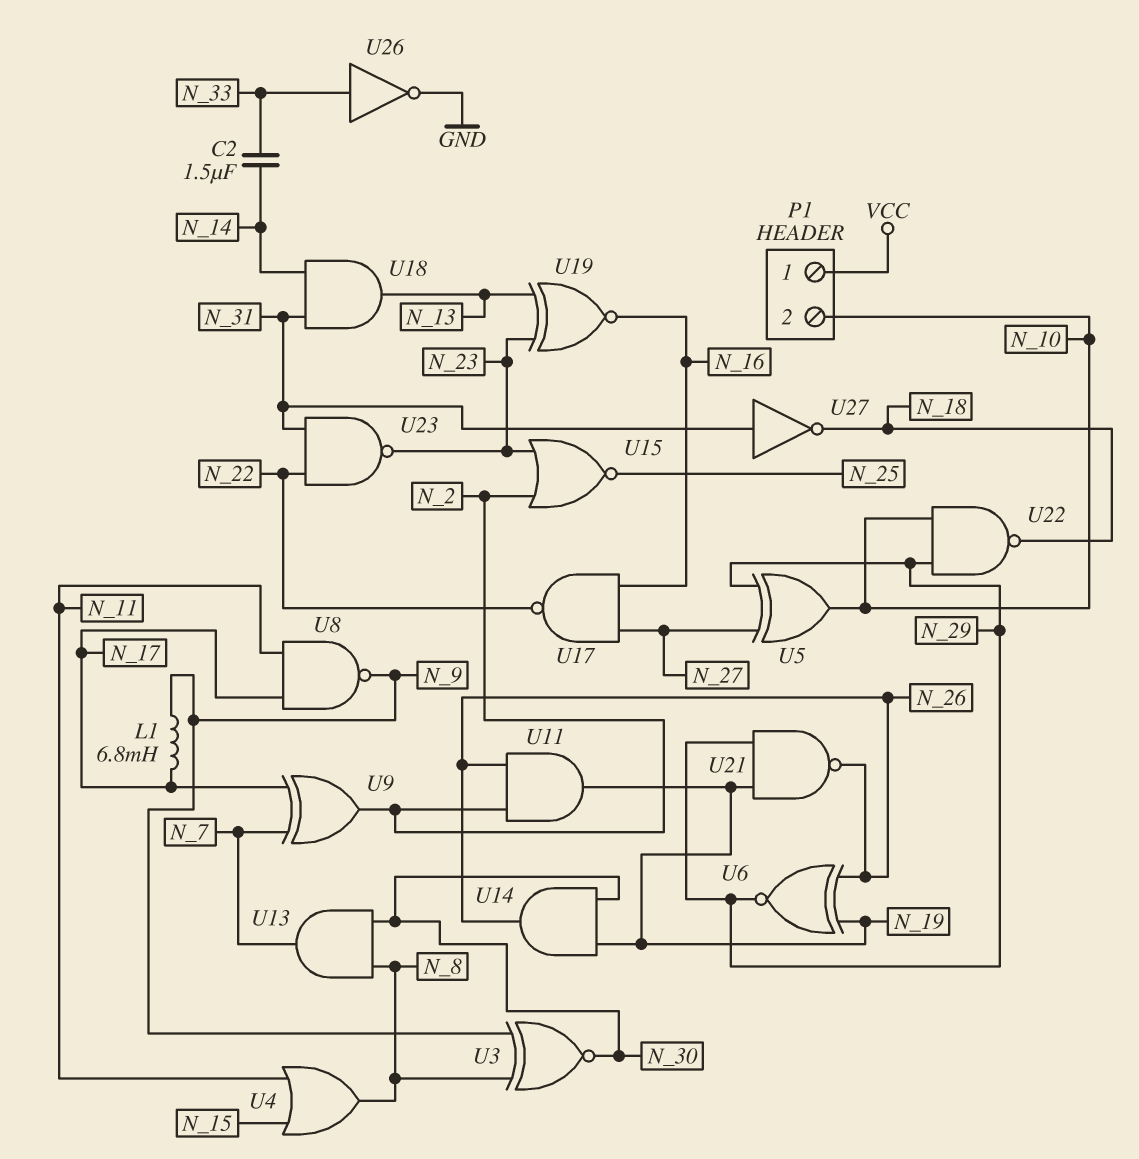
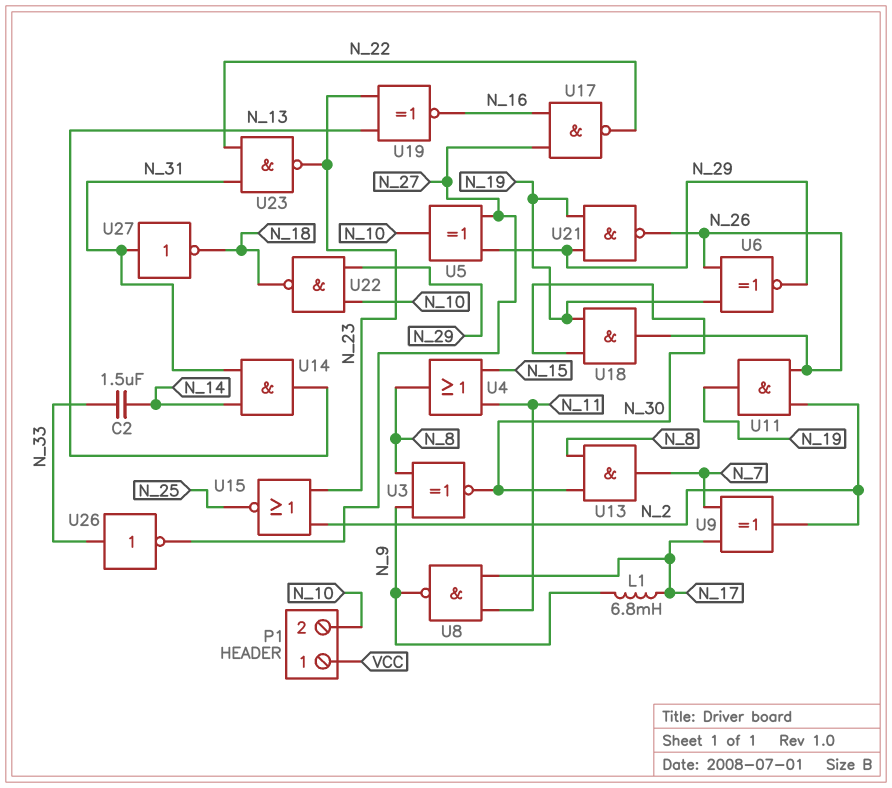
U14: AND (in N_19, in N_30, out N_26) -> AND (in N_14, in N_31, out N_13)
U18: AND (in N_14, in N_31, out N_13) -> AND (in N_19, in N_30, out N_26)
U26: NOT (in N_33, out GND) -> NOT (in N_33, out N_27)

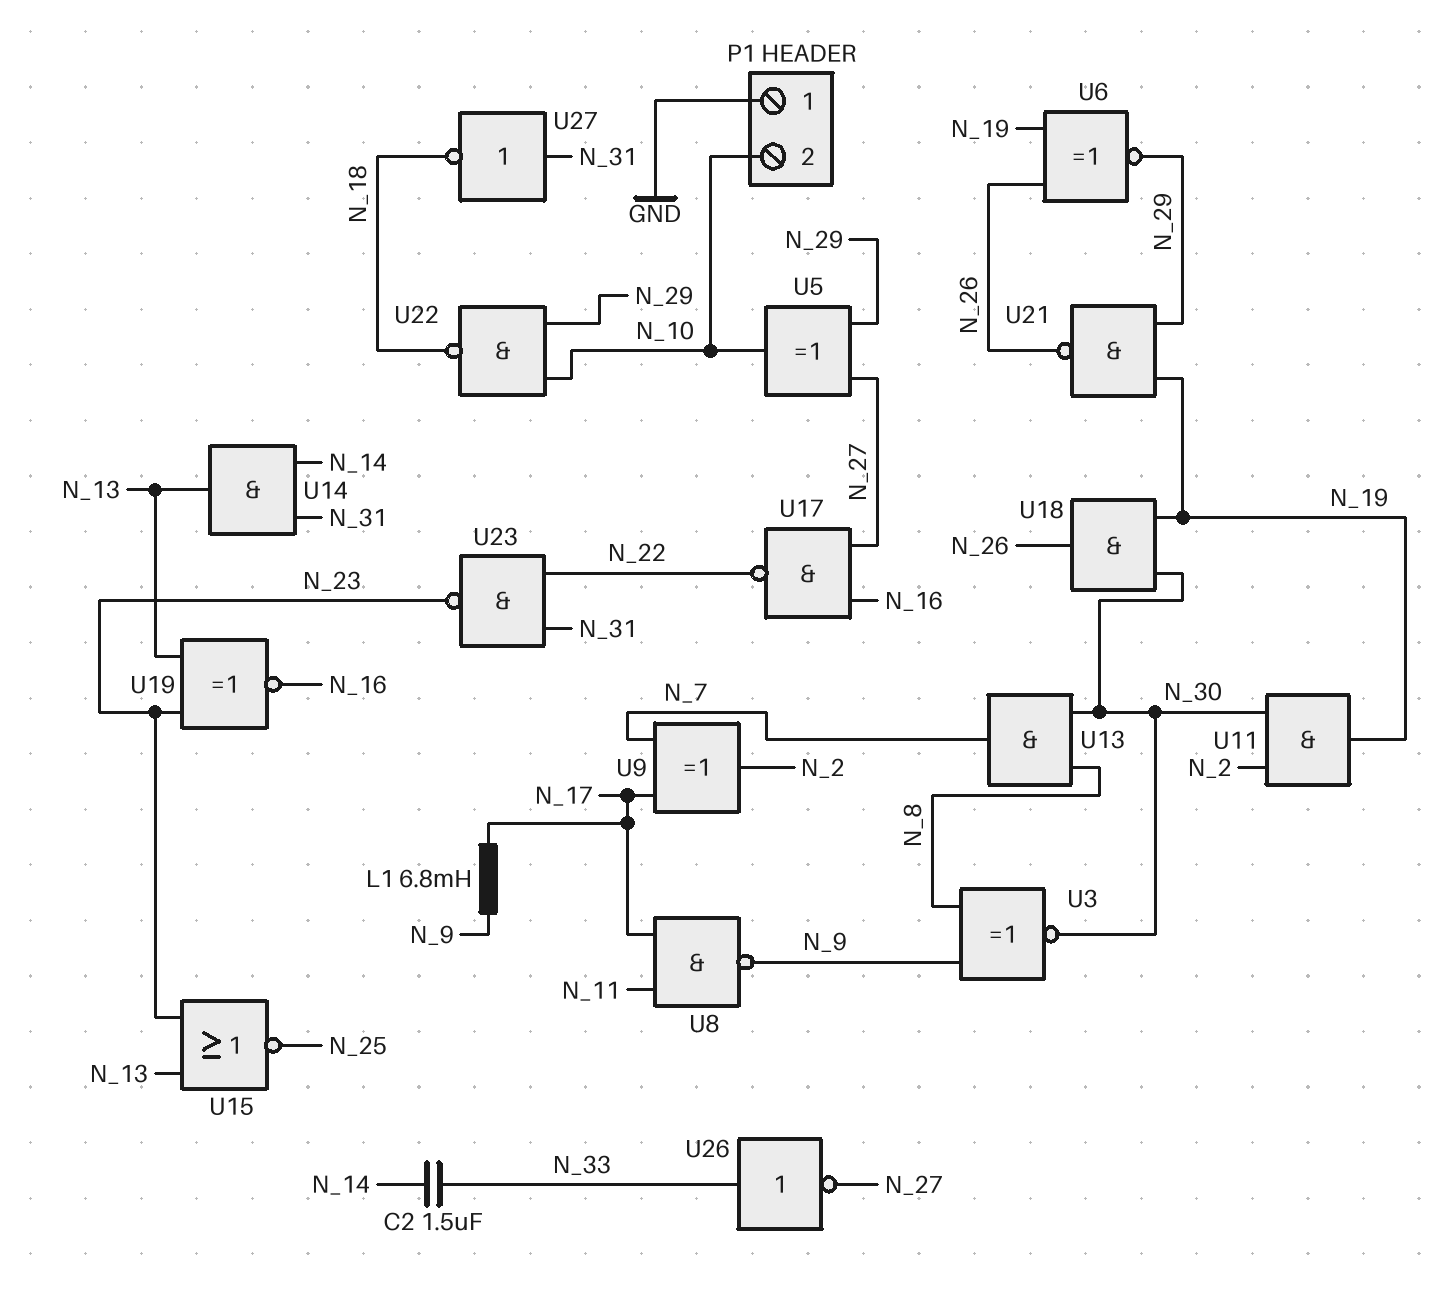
P1 pin 1: VCC -> GND
U4: OR (in N_11, in N_15, out N_8) -> none
U11: AND (in N_2, in N_26, out N_19) -> AND (in N_2, in N_30, out N_19)
U15: NOR (in N_2, in N_23, out N_25) -> NOR (in N_13, in N_23, out N_25)

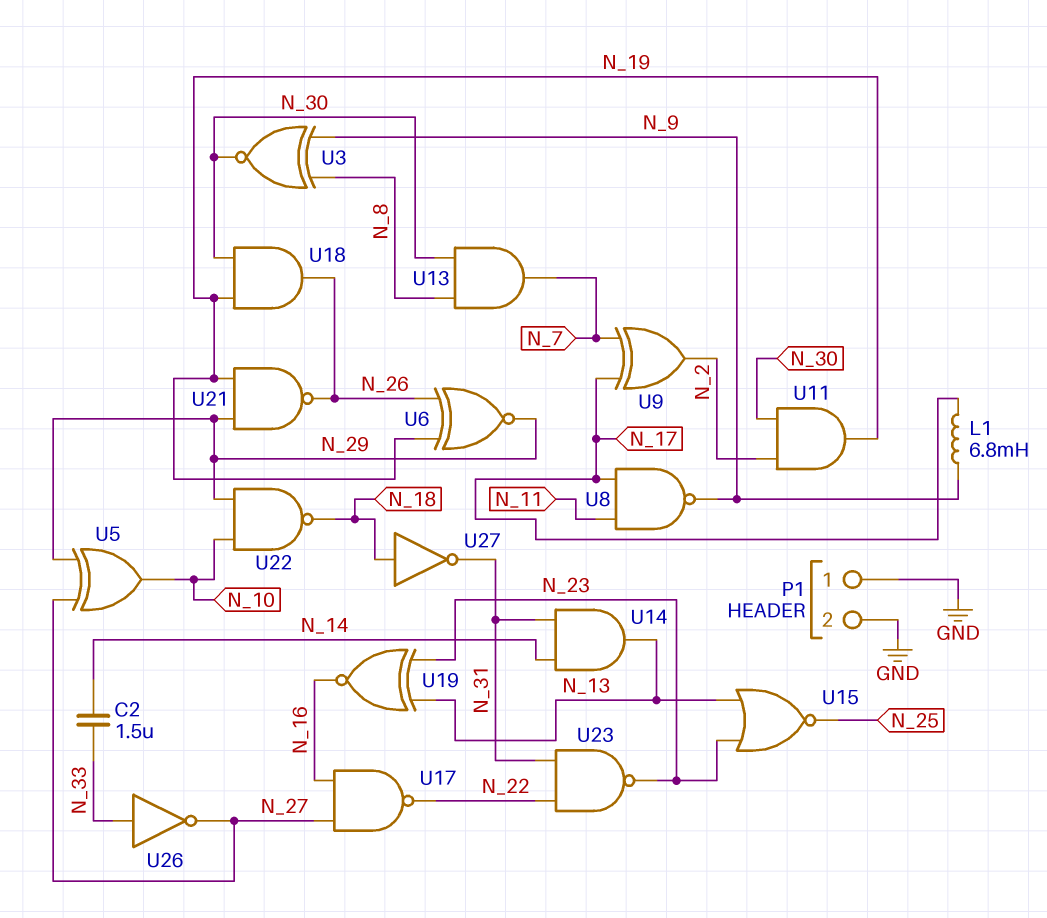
P1 pin 2: N_10 -> GND
U27: NOT (in N_31, out N_18) -> NOT (in N_18, out N_31)

